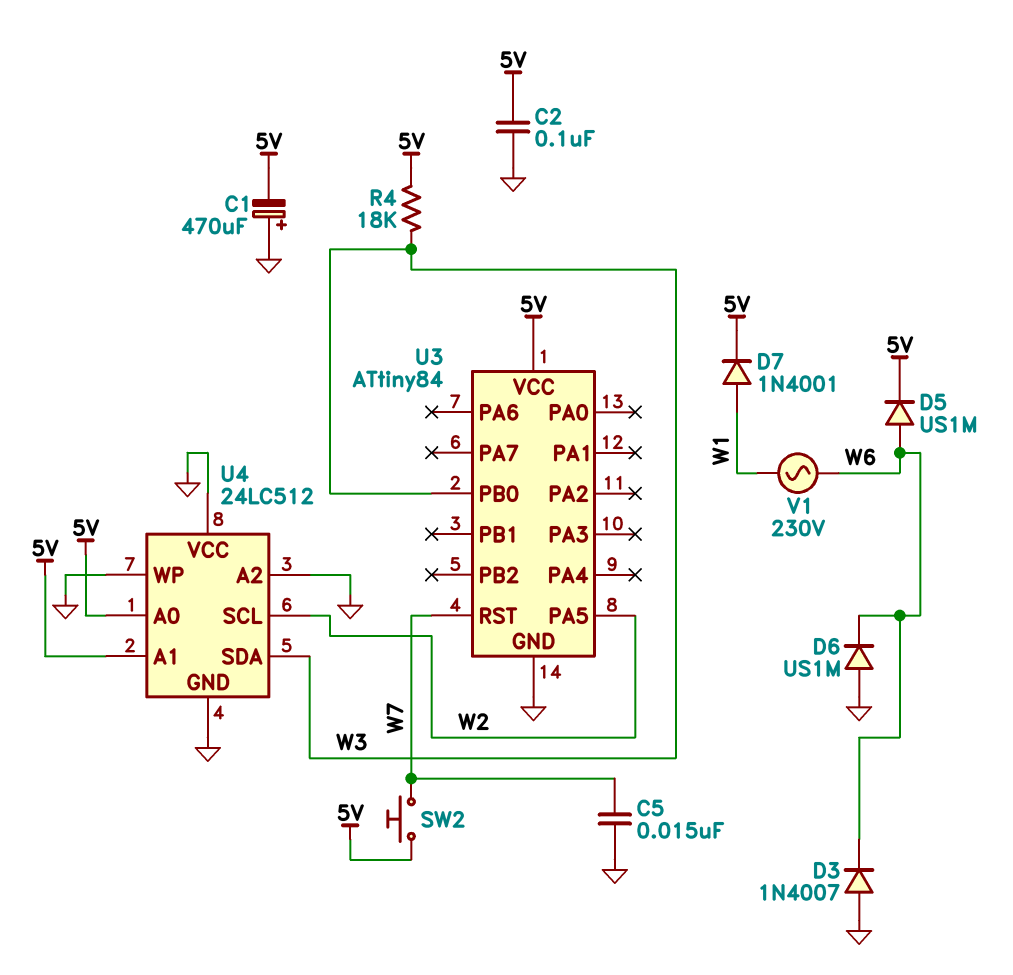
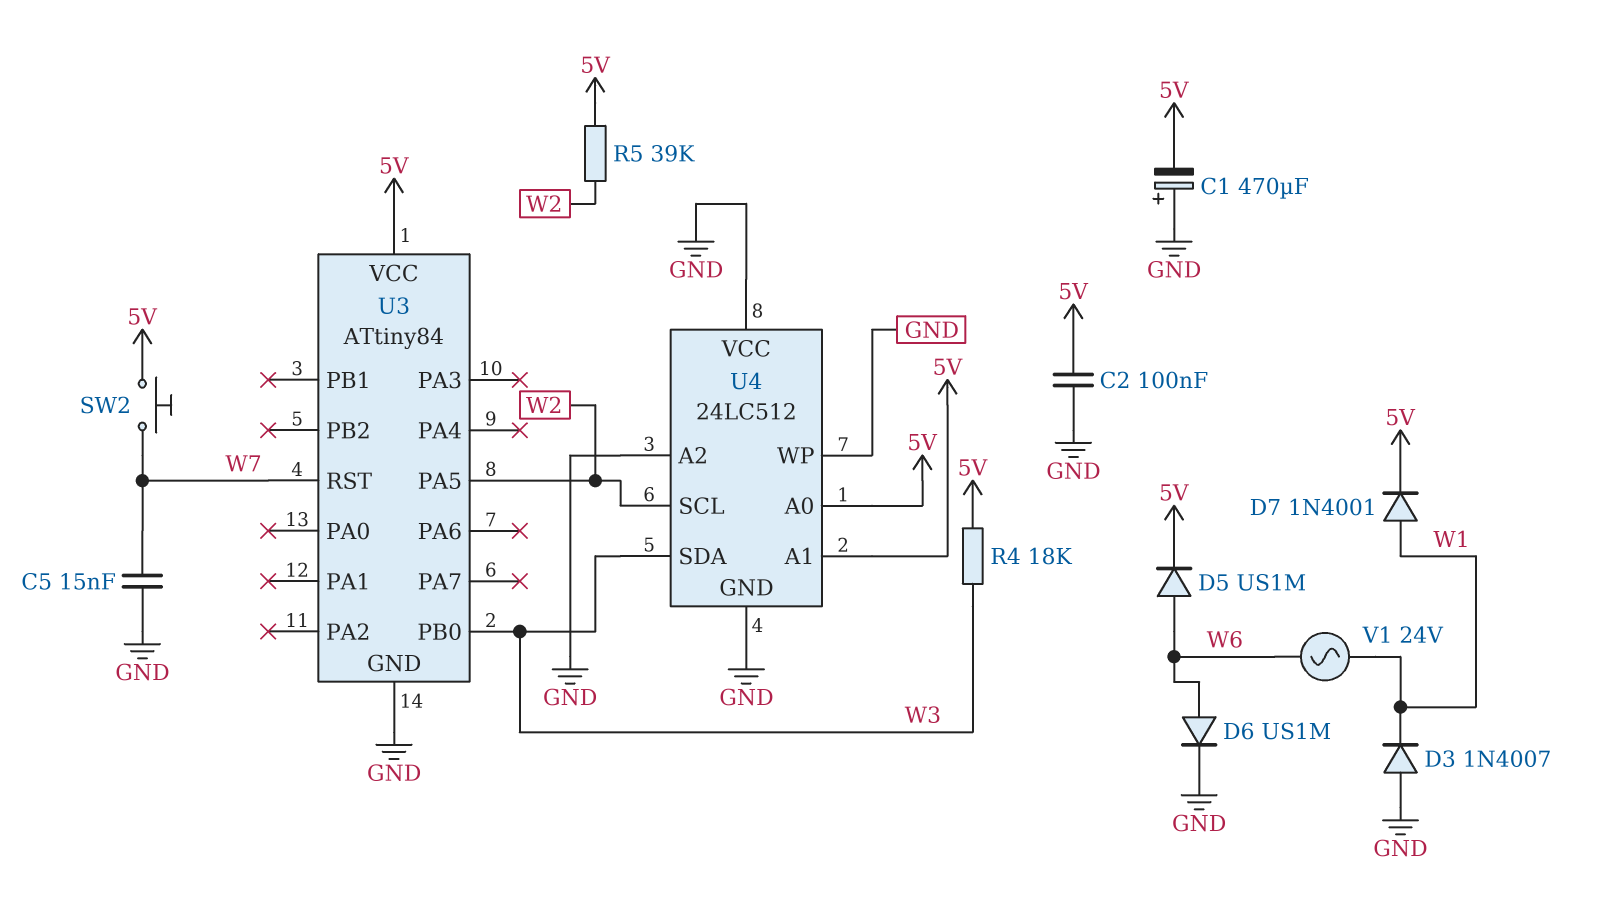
D3: diode 1N4007 (A GND, K W6) -> diode 1N4007 (A GND, K W1)
D6: diode US1M (A GND, K W6) -> diode US1M (A W6, K GND)
R5: none -> 39k (5V, W2)
V1: AC 230V (W1, W6) -> AC 24V (W1, W6)

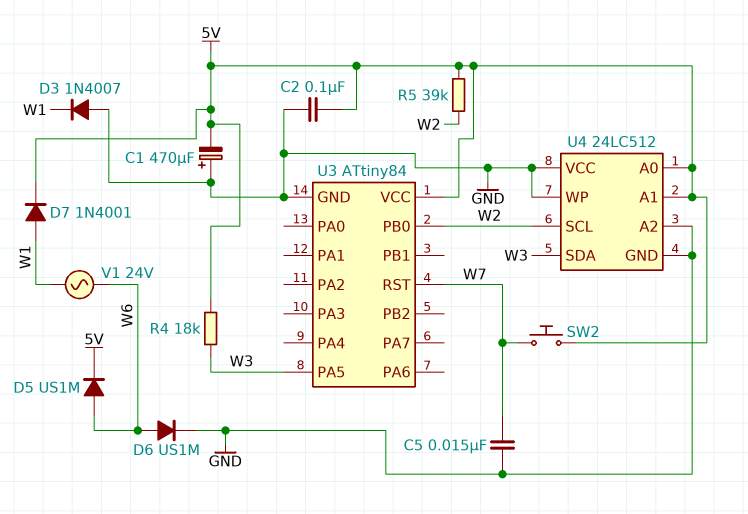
U3 pin PA5: W2 -> W3
U3 pin PB0: W3 -> W2

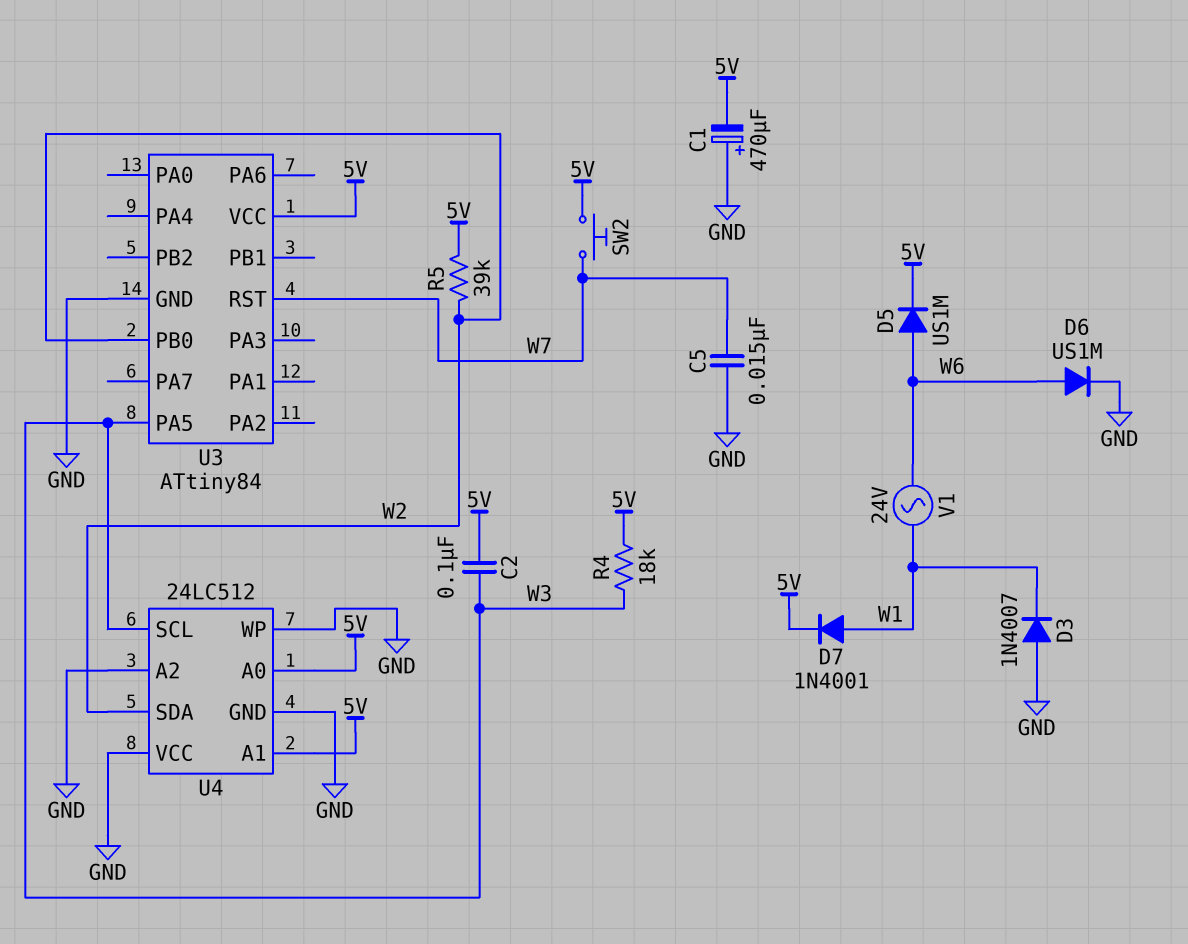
C2: 100nF (5V, GND) -> 100nF (5V, W3)
U4 pin SCL: W2 -> W3
U4 pin SDA: W3 -> W2

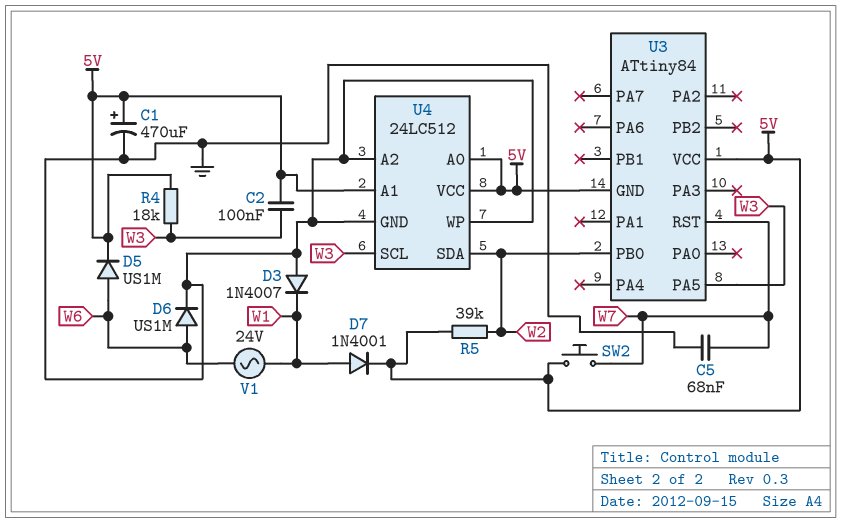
C1: 470uF (plus GND, minus 5V) -> 470uF (plus 5V, minus GND)
C5: 15nF (GND, W7) -> 68nF (GND, W7)
U3 pin GND: GND -> 5V
U4 pin VCC: GND -> 5V

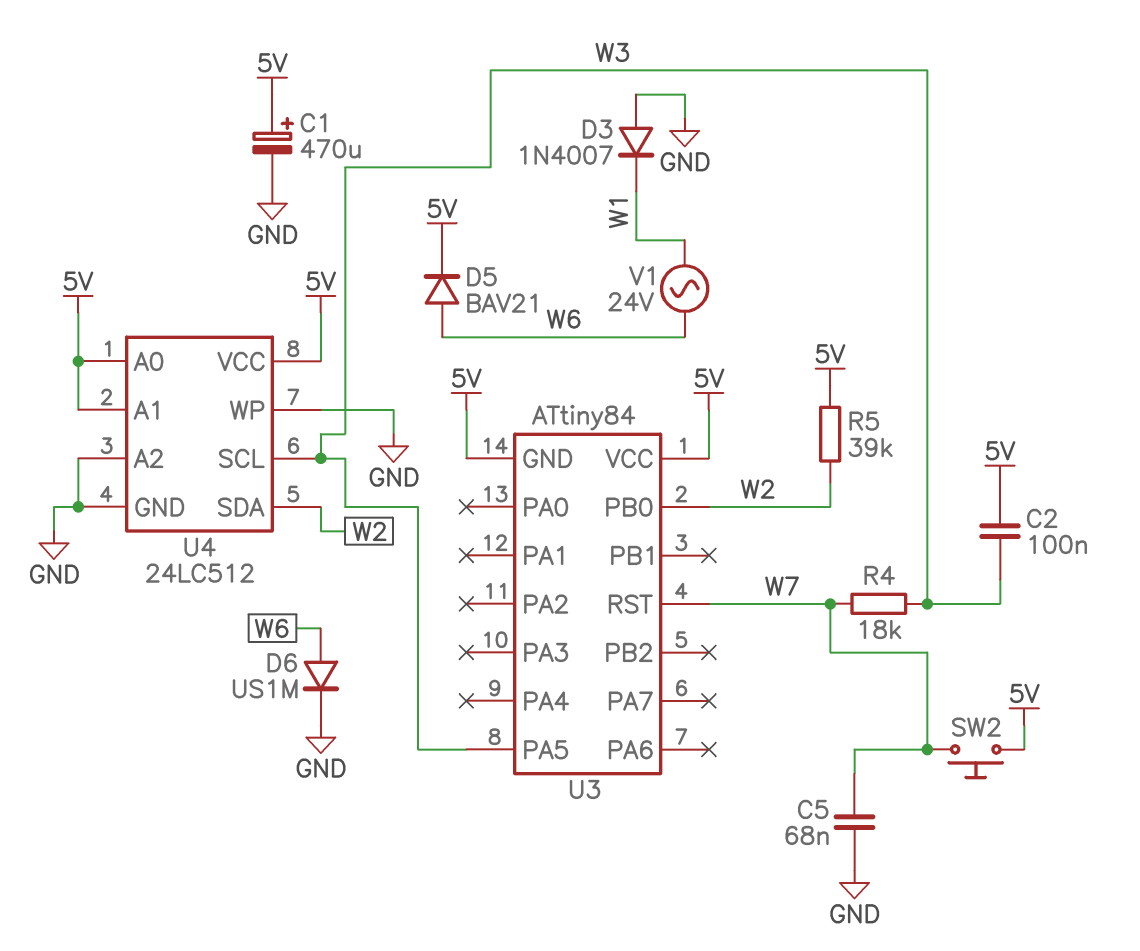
D5: diode US1M (A W6, K 5V) -> diode BAV21 (A W6, K 5V)
D7: diode 1N4001 (A W1, K 5V) -> none
R4: 18k (5V, W3) -> 18k (W3, W7)

